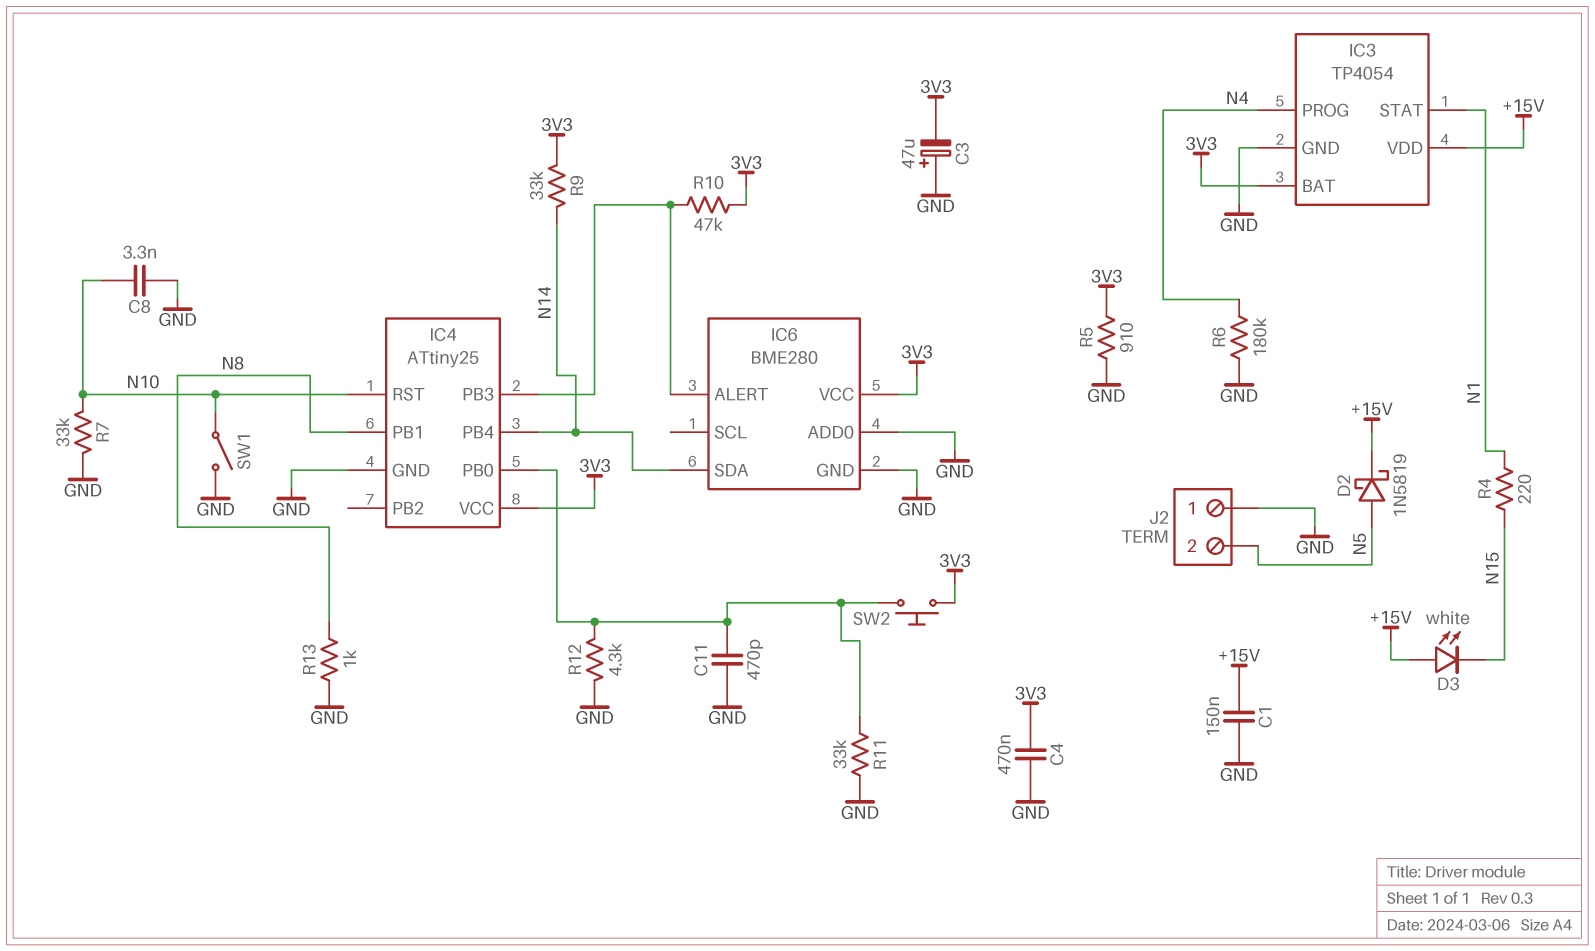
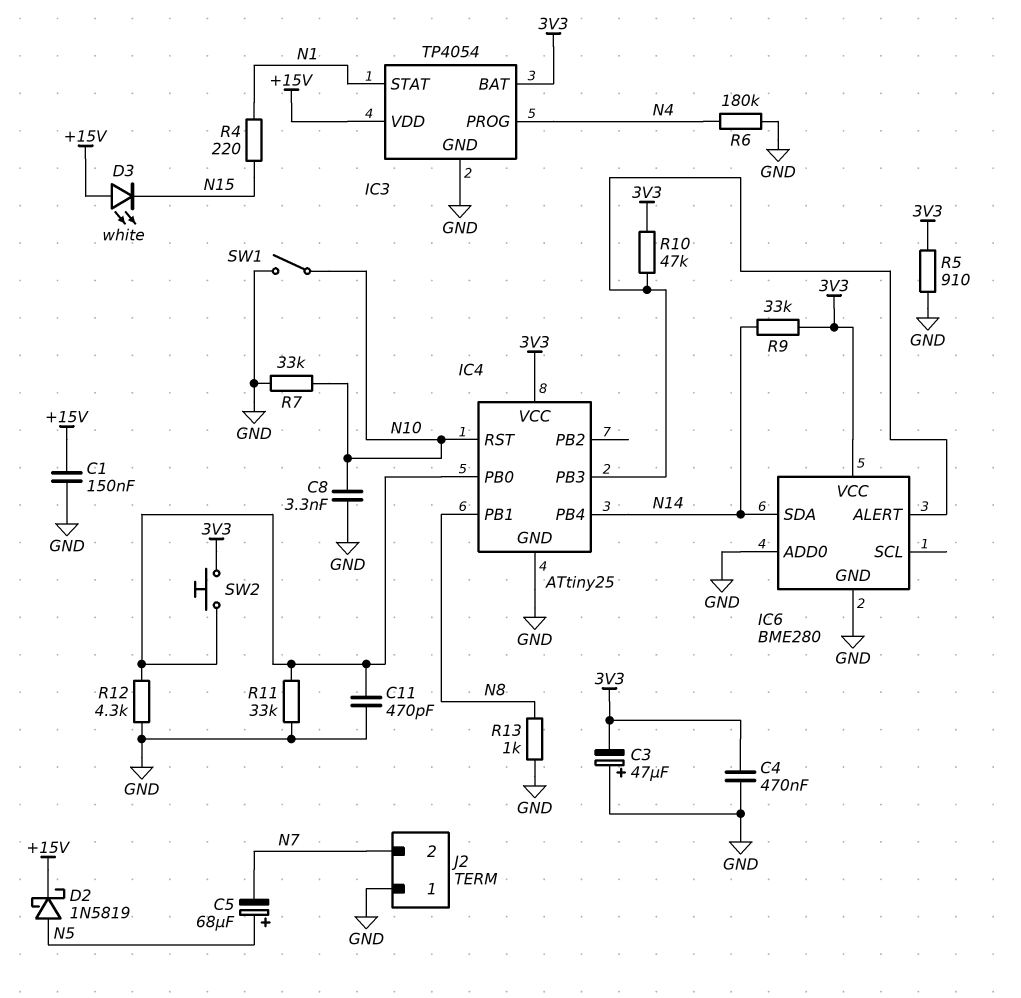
C5: none -> 68uF (plus N5, minus N7)
J2 pin 2: N5 -> N7

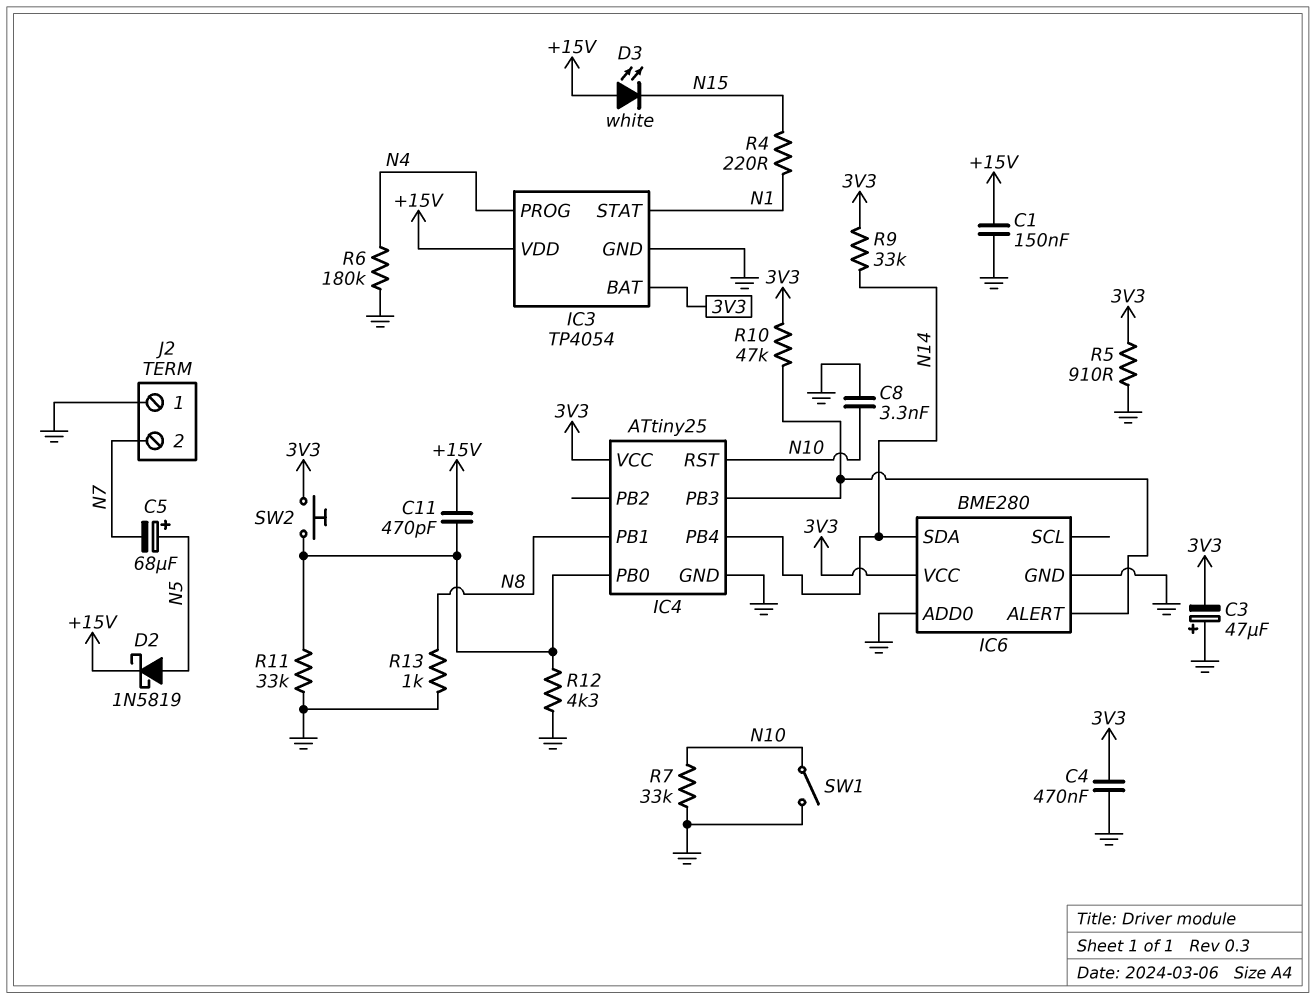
C11: 470pF (GND, IC4/PB0) -> 470pF (+15V, IC4/PB0)

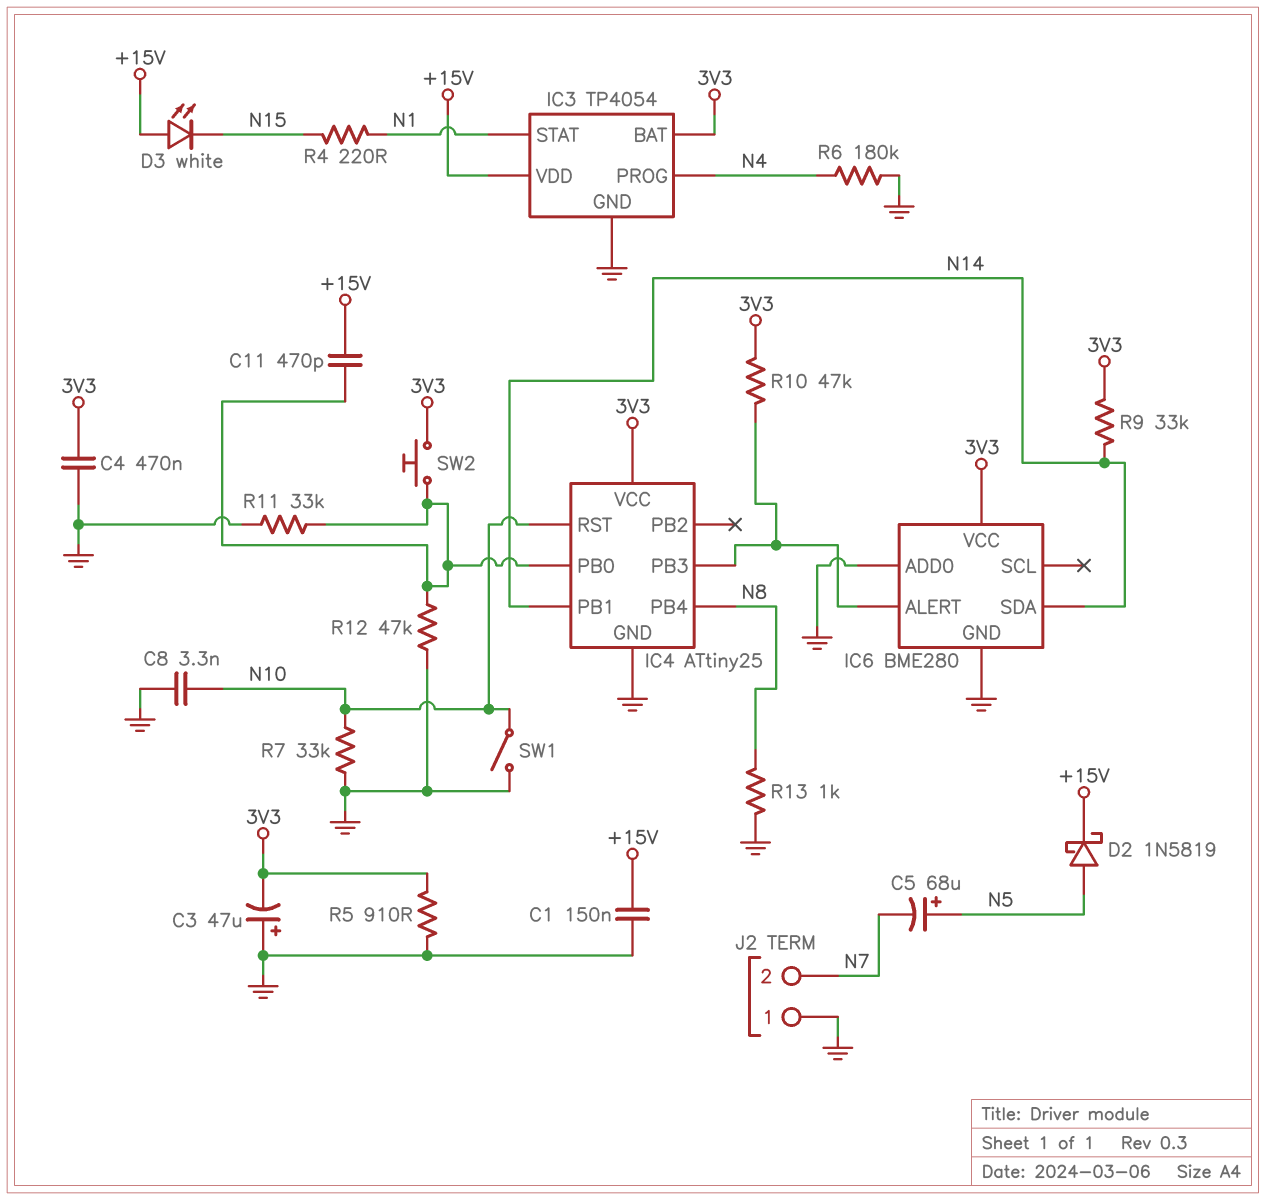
IC4 pin PB1: N8 -> N14
IC4 pin PB4: N14 -> N8
R12: 4.3k (GND, IC4/PB0) -> 47k (GND, IC4/PB0)

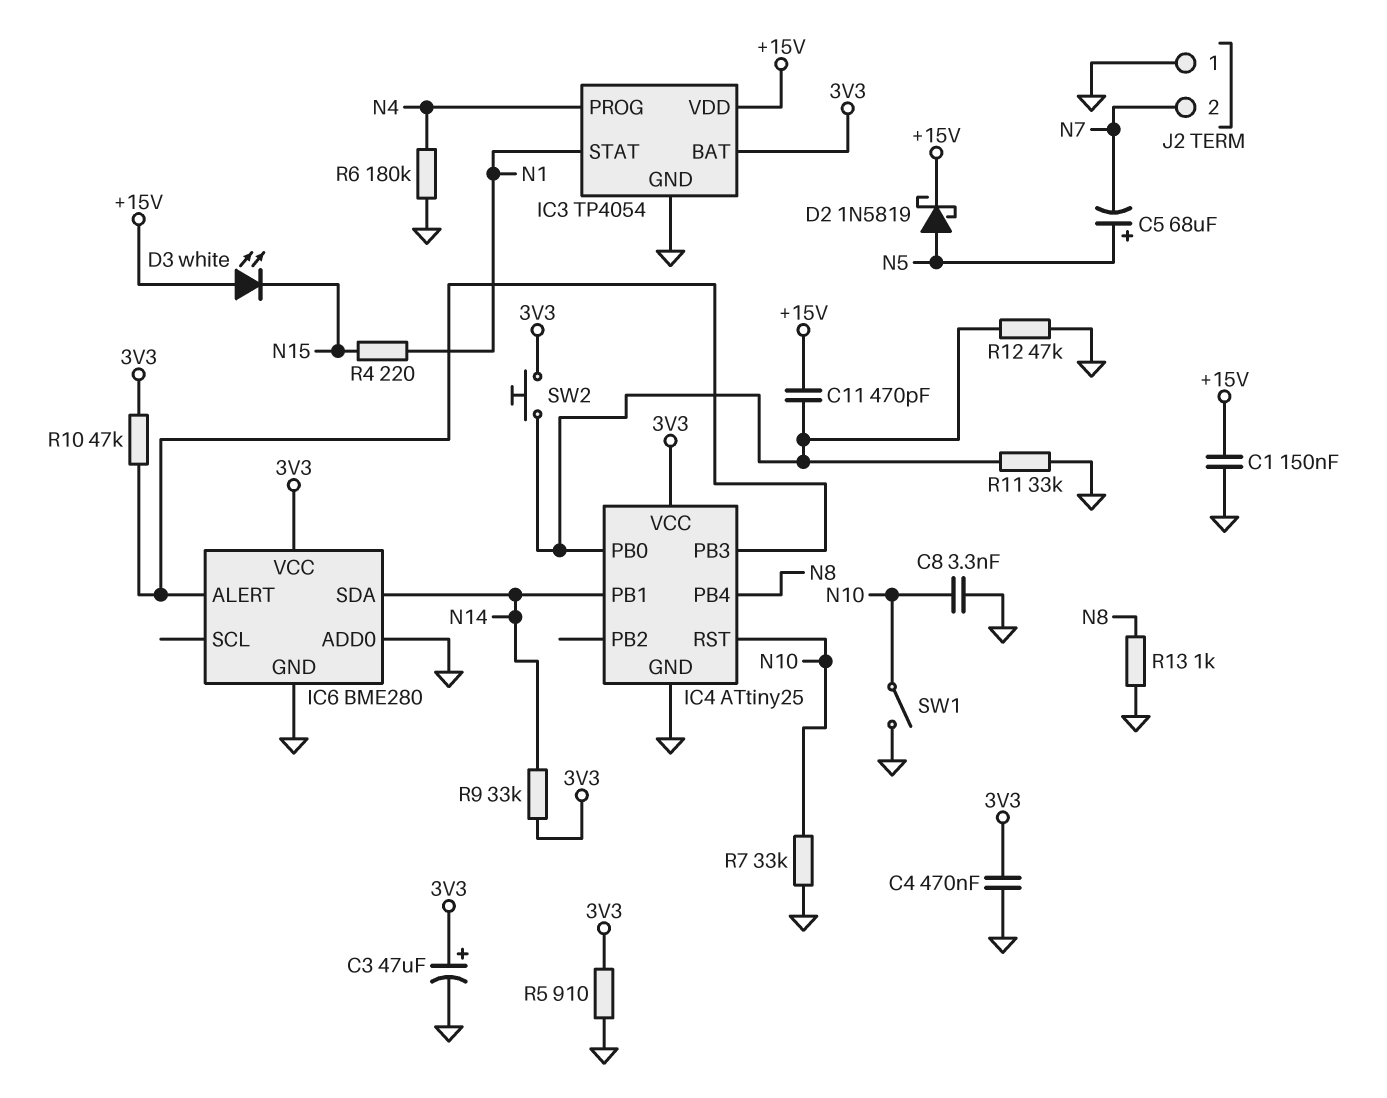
C3: 47uF (plus GND, minus 3V3) -> 47uF (plus 3V3, minus GND)

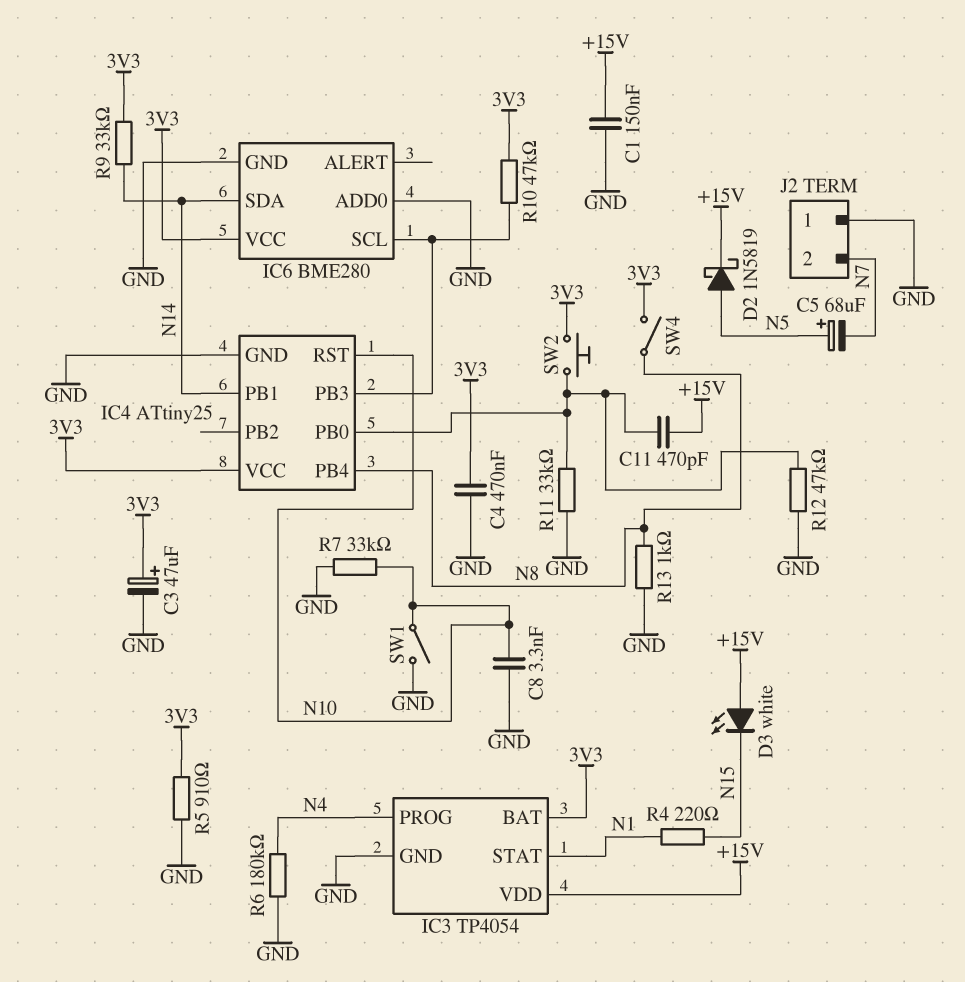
IC6 pin ALERT: IC4/PB3 -> none
IC6 pin SCL: none -> IC4/PB3
SW4: none -> switch (3V3, N8)

